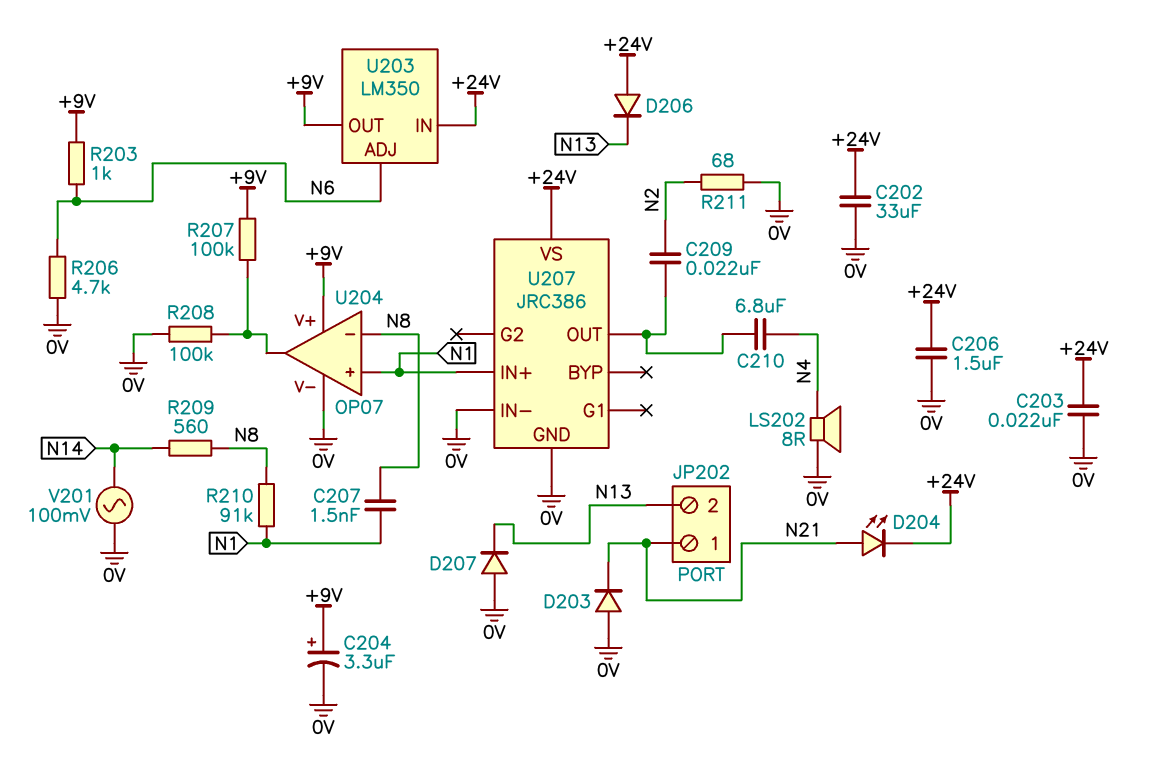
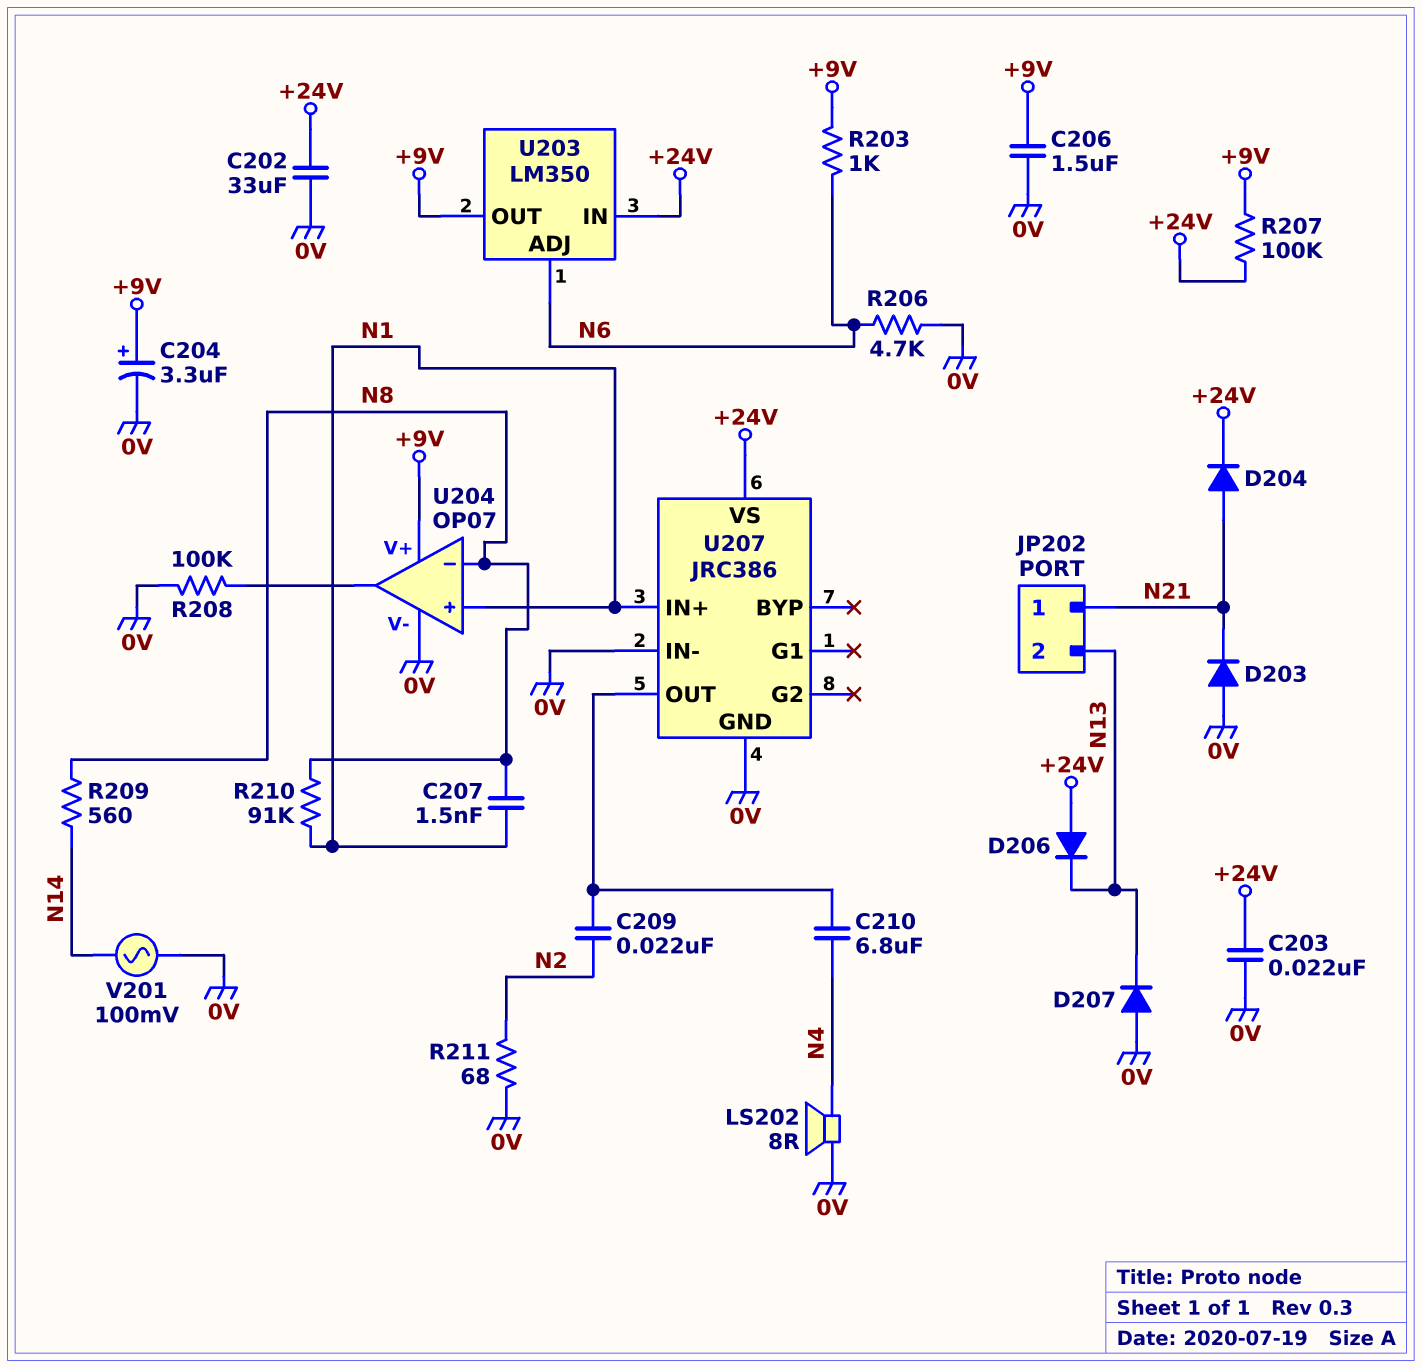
C206: 1.5uF (+24V, 0V) -> 1.5uF (+9V, 0V)
D204: LED (A N21, K +24V) -> diode (A N21, K +24V)
R207: 100k (+9V, U204/out) -> 100k (+9V, +24V)

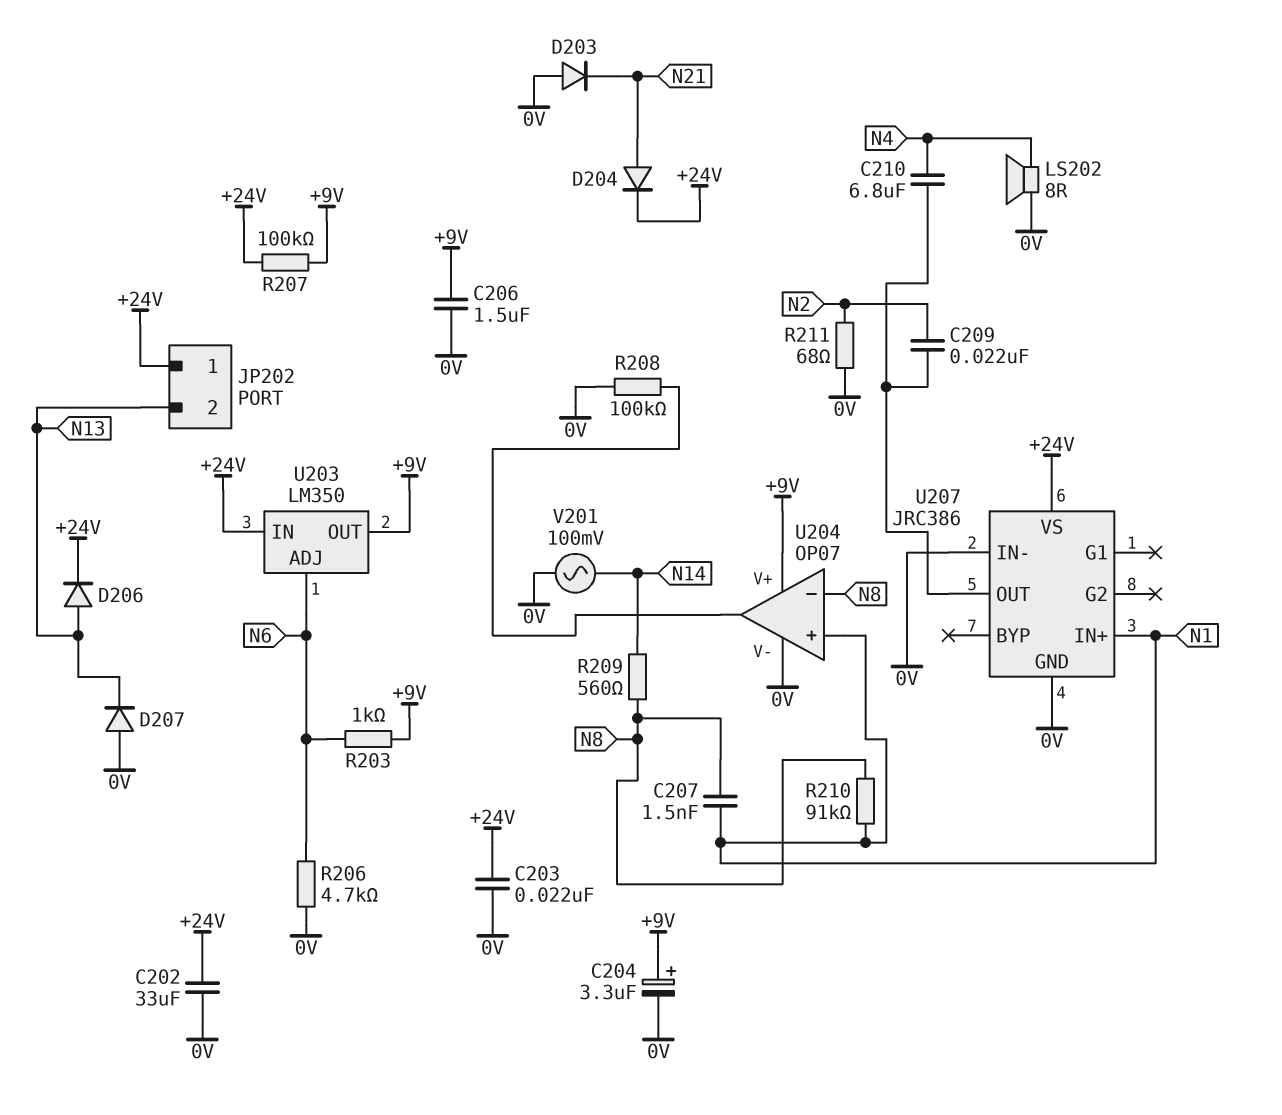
D206: diode (A +24V, K N13) -> diode (A N13, K +24V)
JP202 pin 1: N21 -> +24V

